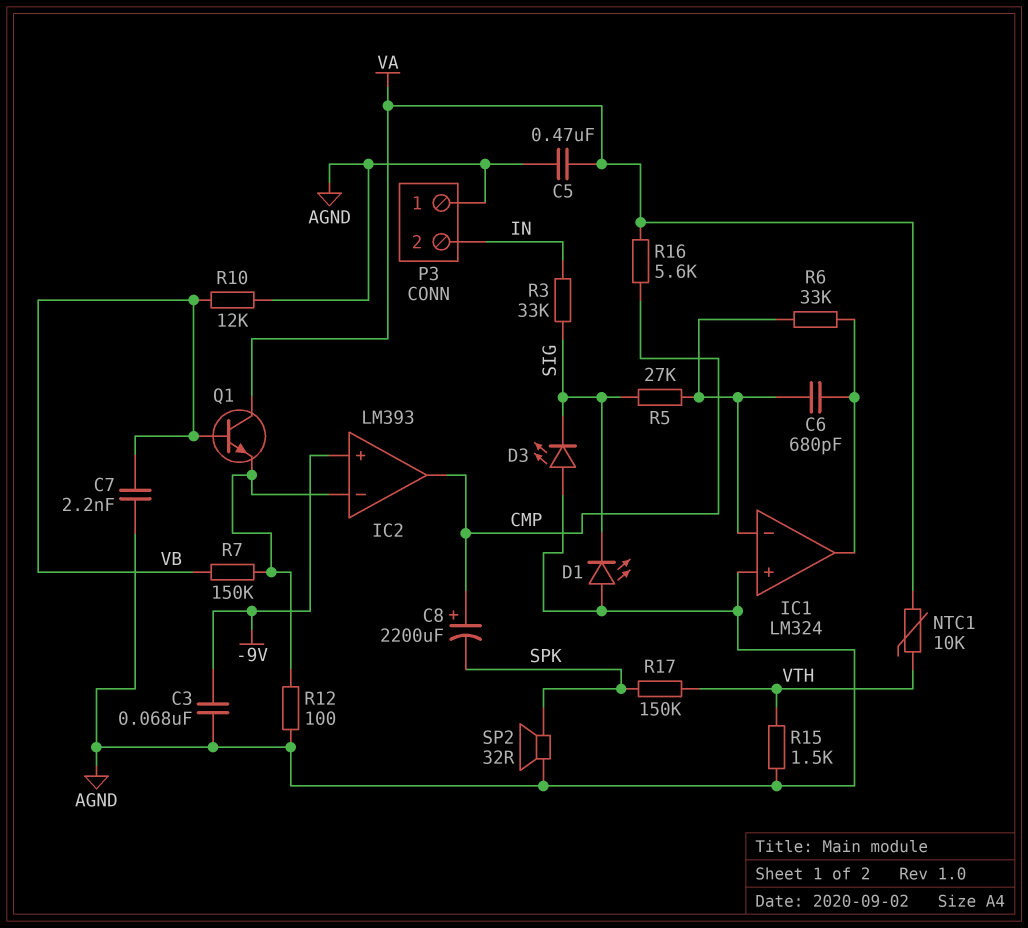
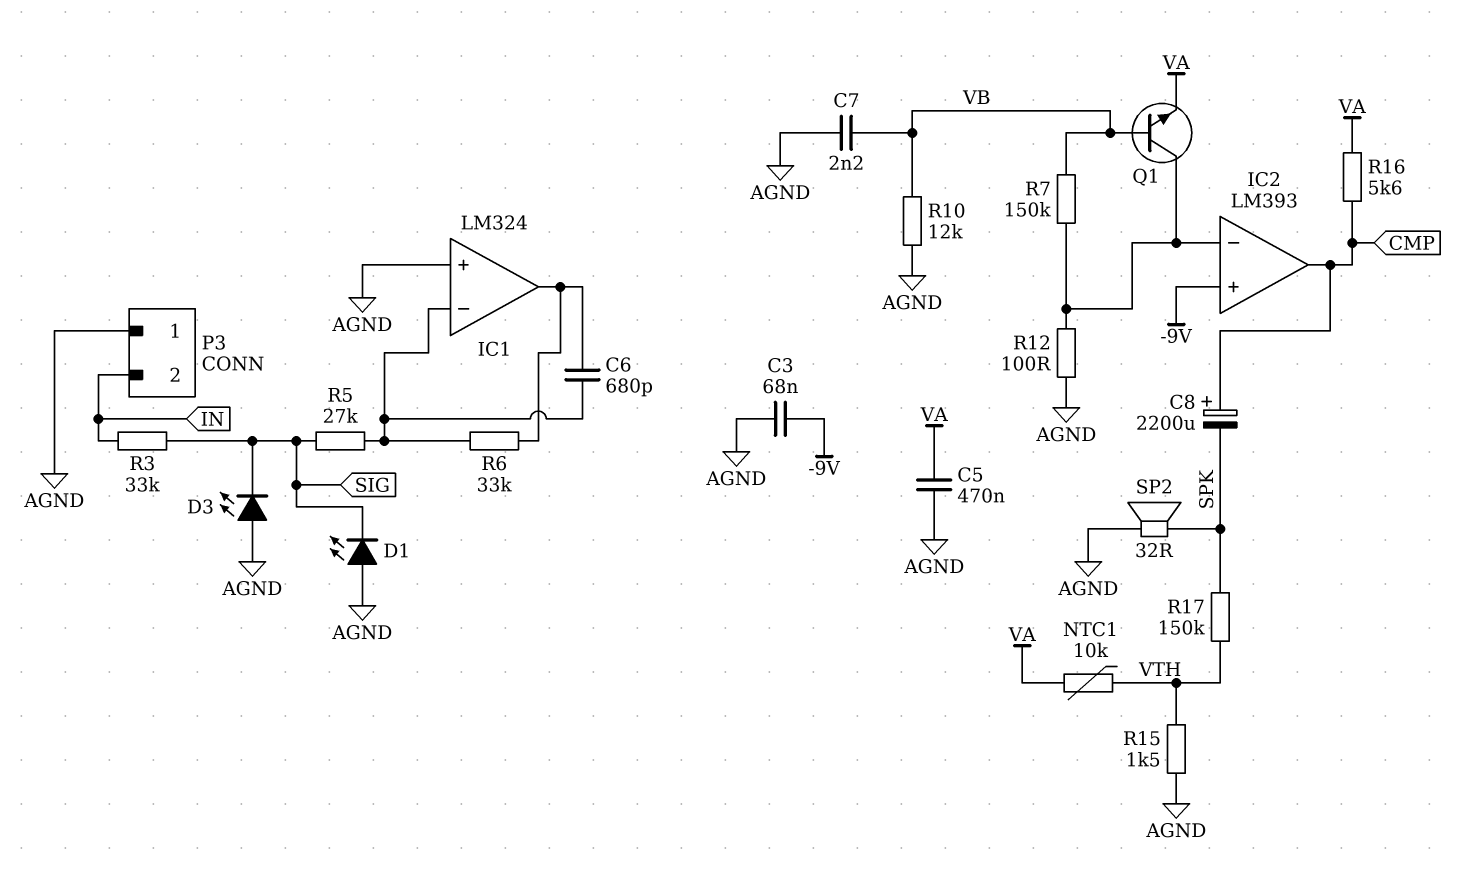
Q1: NPN (B VB, C VA, E IC2/in-) -> NPN (B VB, C IC2/in-, E VA)

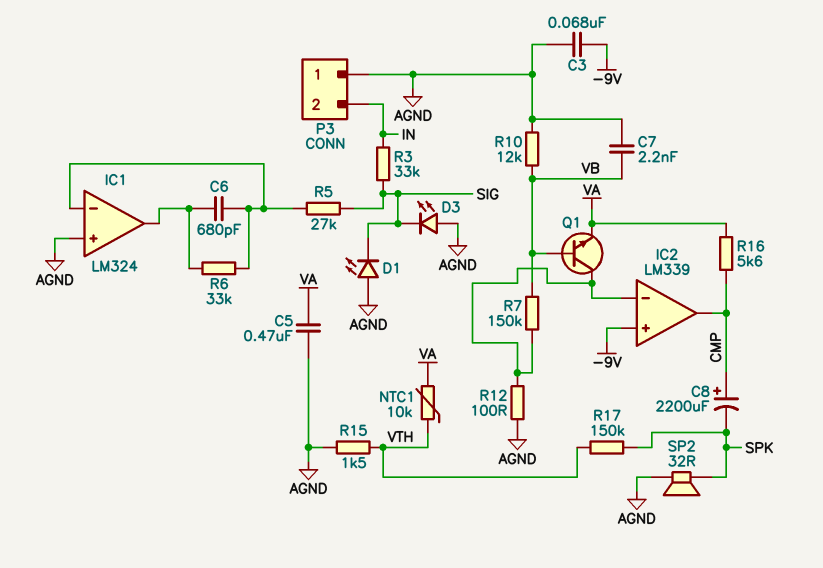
IC2: LM393 -> LM339

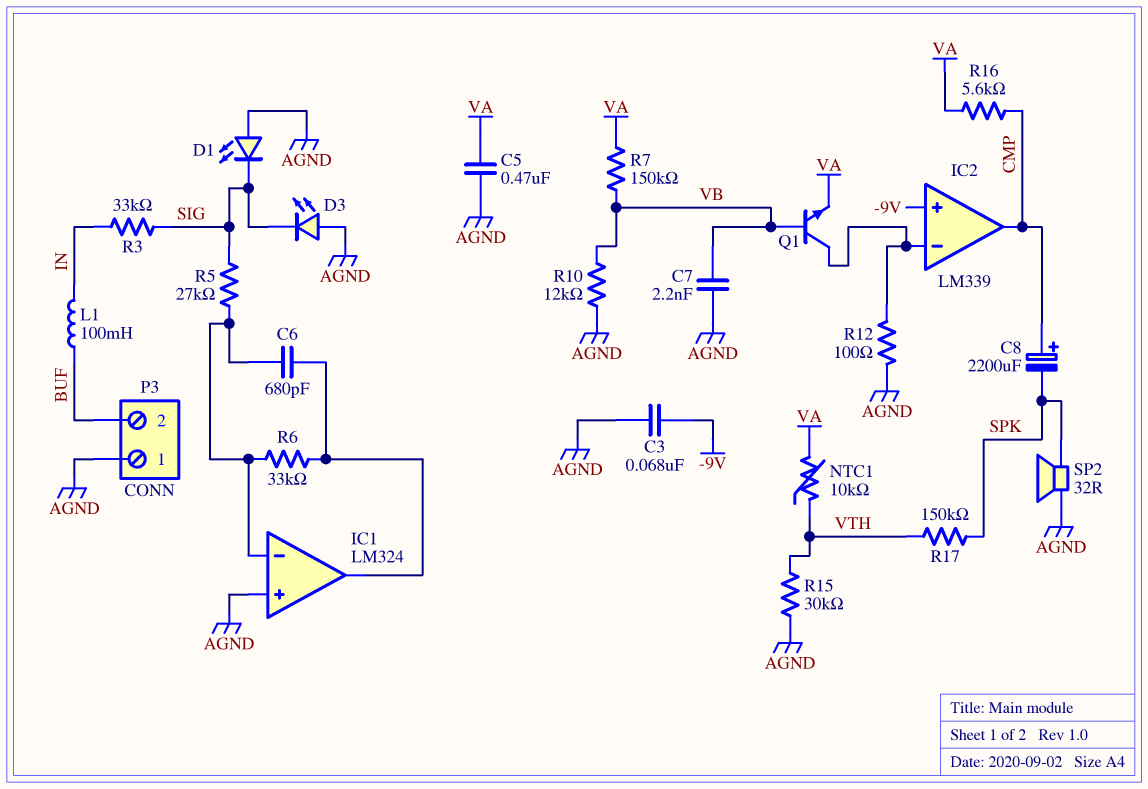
L1: none -> 100mH (BUF, IN)
P3 pin 2: IN -> BUF
R7: 150k (IC2/in-, VB) -> 150k (VA, VB)
R15: 1.5k (AGND, VTH) -> 30k (AGND, VTH)

